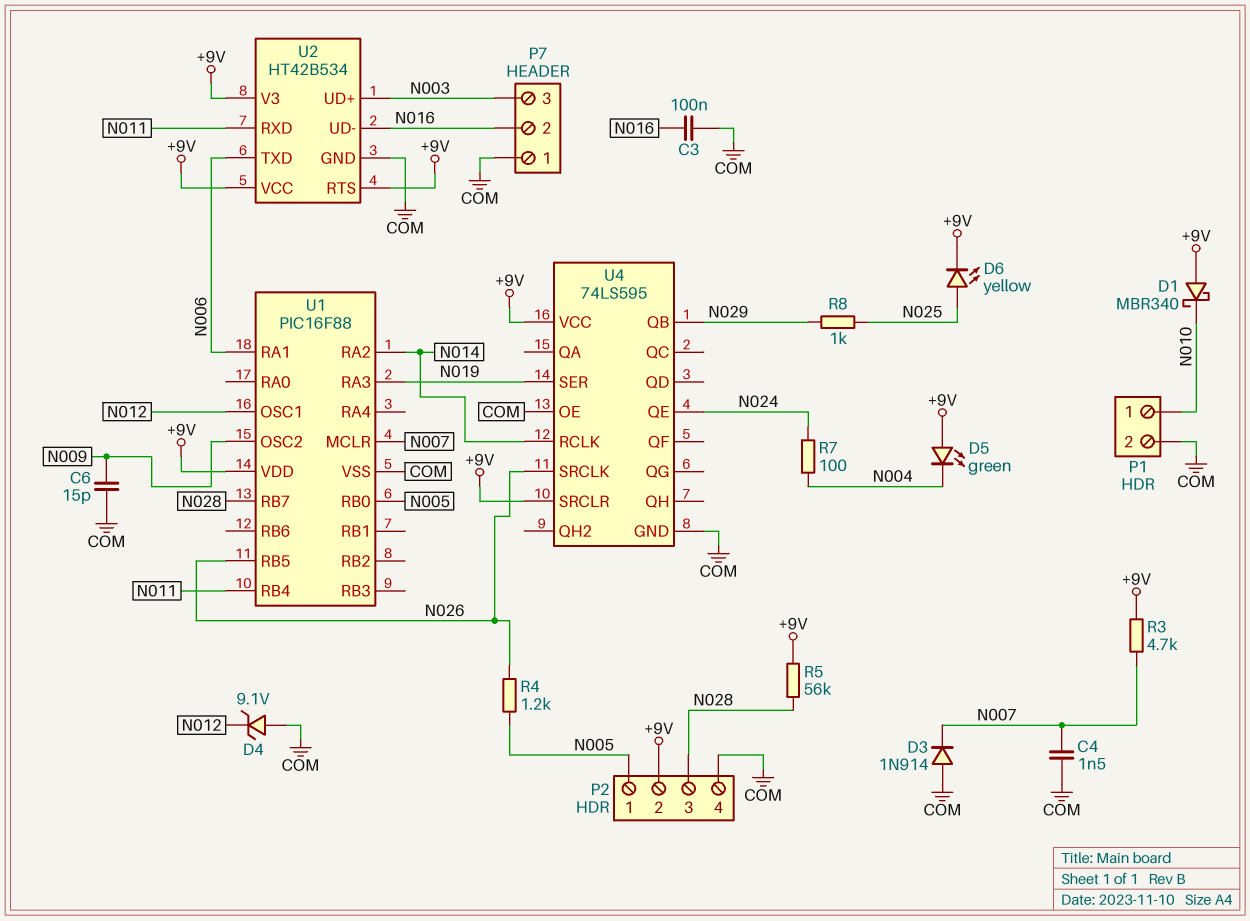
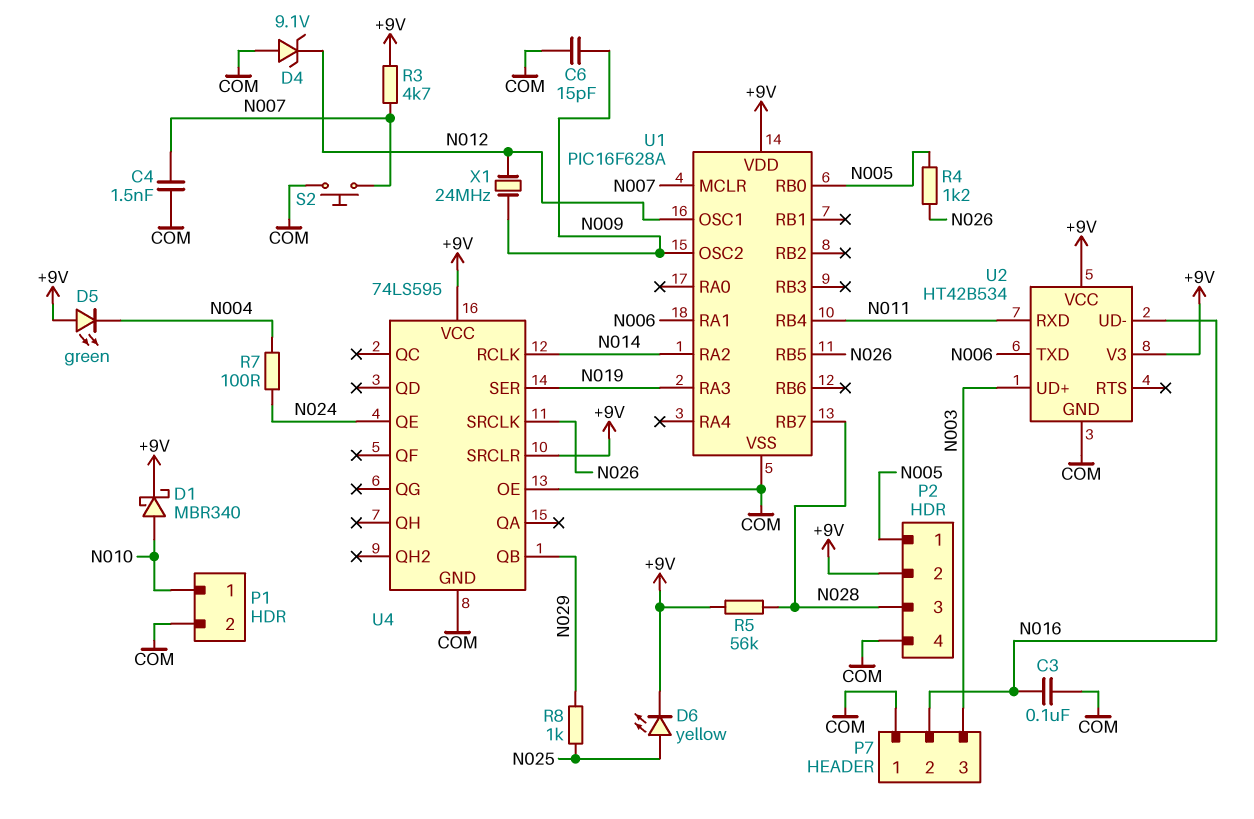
D1: schottky MBR340 (A +9V, K N010) -> schottky MBR340 (A N010, K +9V)
D3: diode 1N914 (A COM, K N007) -> none
S2: none -> button (COM, N007)
U1: PIC16F88 -> PIC16F628A
U2 pin RTS: +9V -> none
X1: none -> 24MHz (N009, N012)

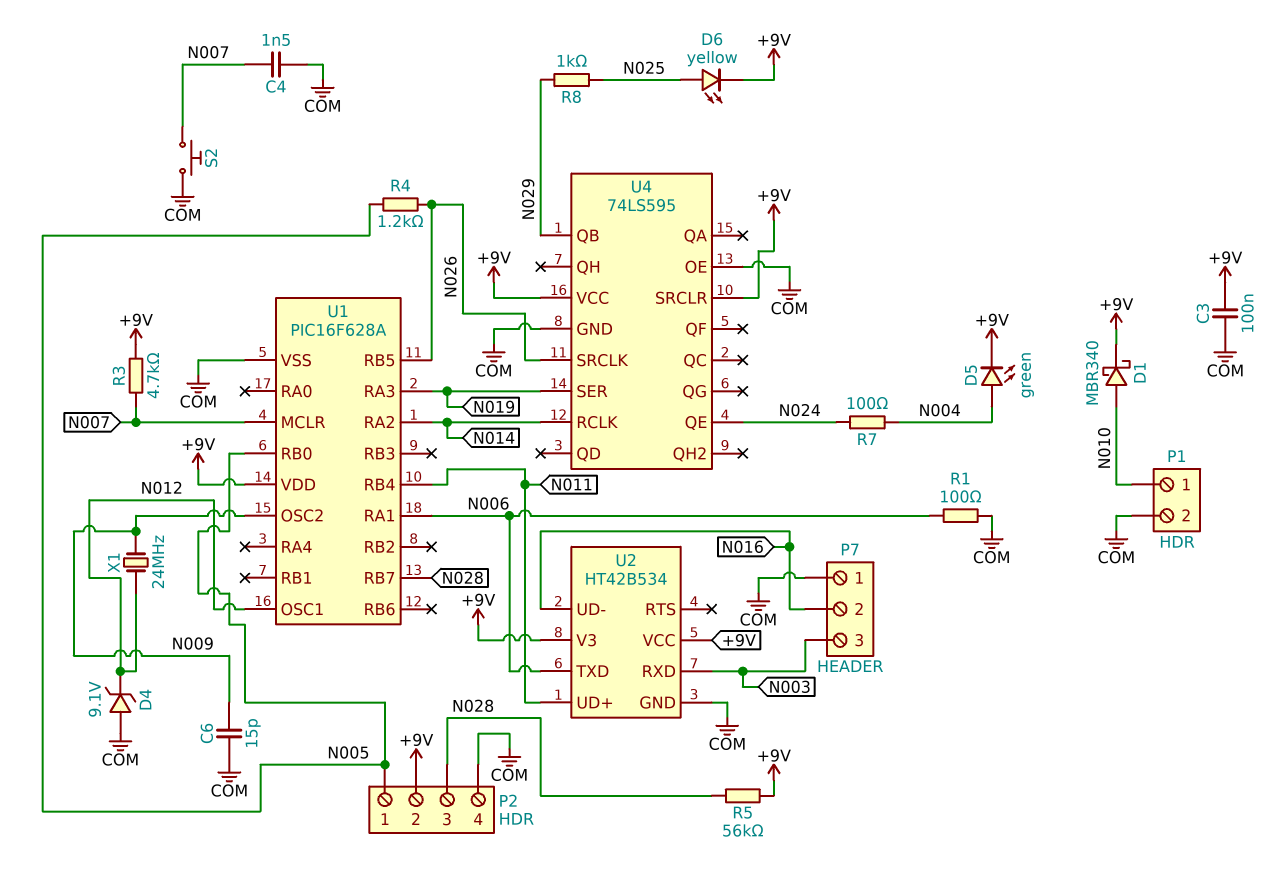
C3: 100nF (COM, N016) -> 100nF (+9V, COM)
D5: LED green (A +9V, K N004) -> LED green (A N004, K +9V)
R1: none -> 100 (COM, N006)
U2 pin RXD: N011 -> N003
U2 pin UD+: N003 -> N011

